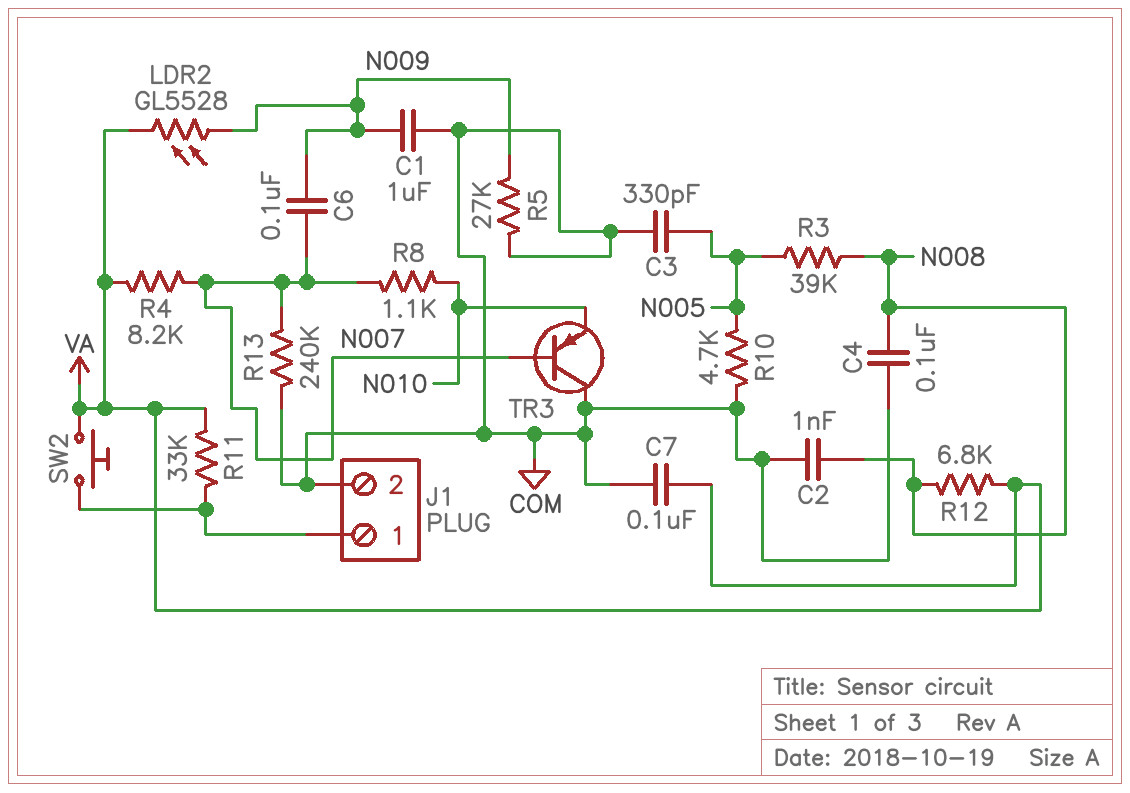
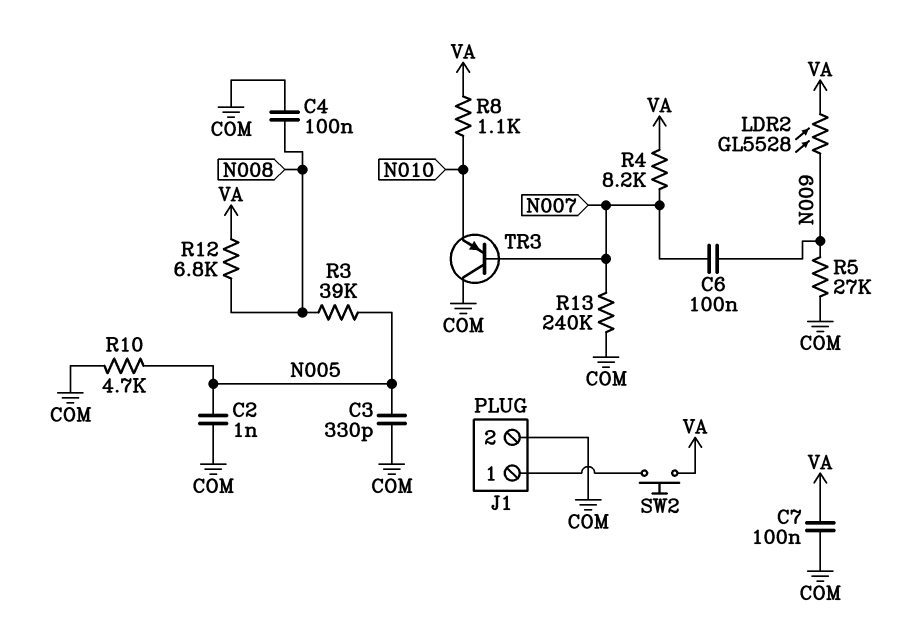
C1: 1uF (COM, N009) -> none
C2: 1nF (COM, N008) -> 1nF (COM, N005)
R8: 1.1k (N007, N010) -> 1.1k (N010, VA)
R11: 33k (J1/1, VA) -> none

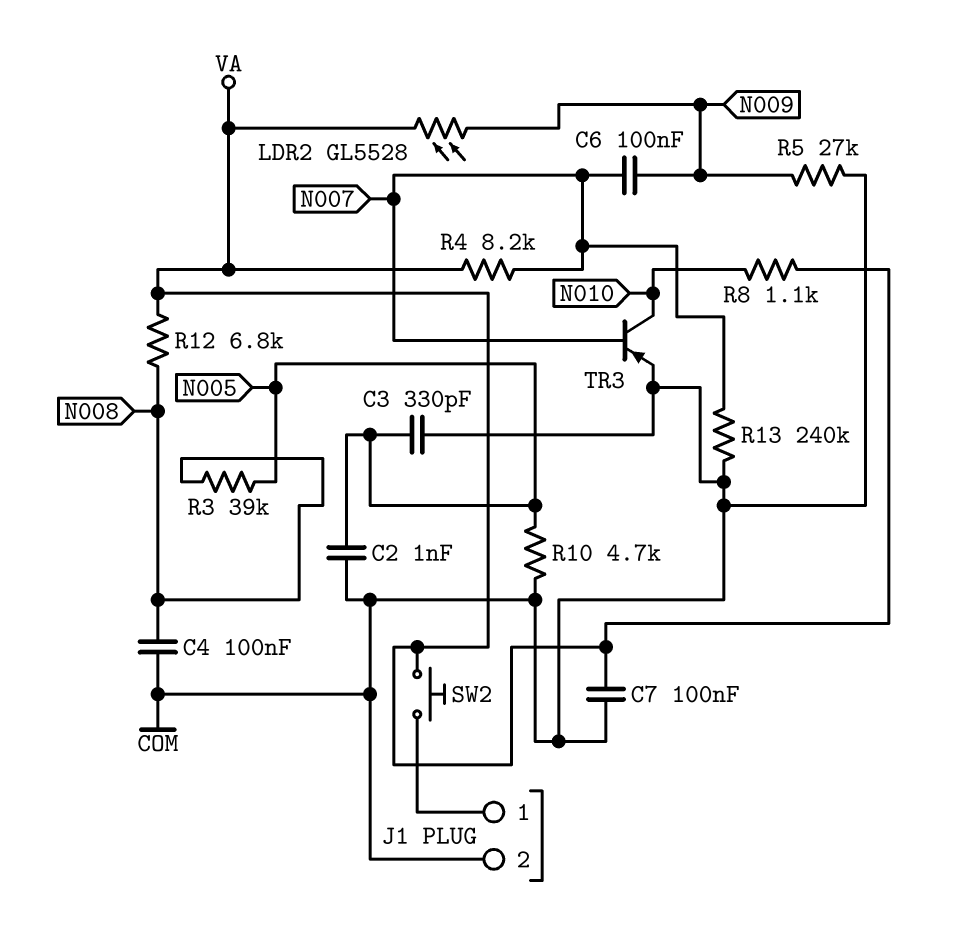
TR3: PNP (B N007, C COM, E N010) -> PNP (B N007, C N010, E COM)

